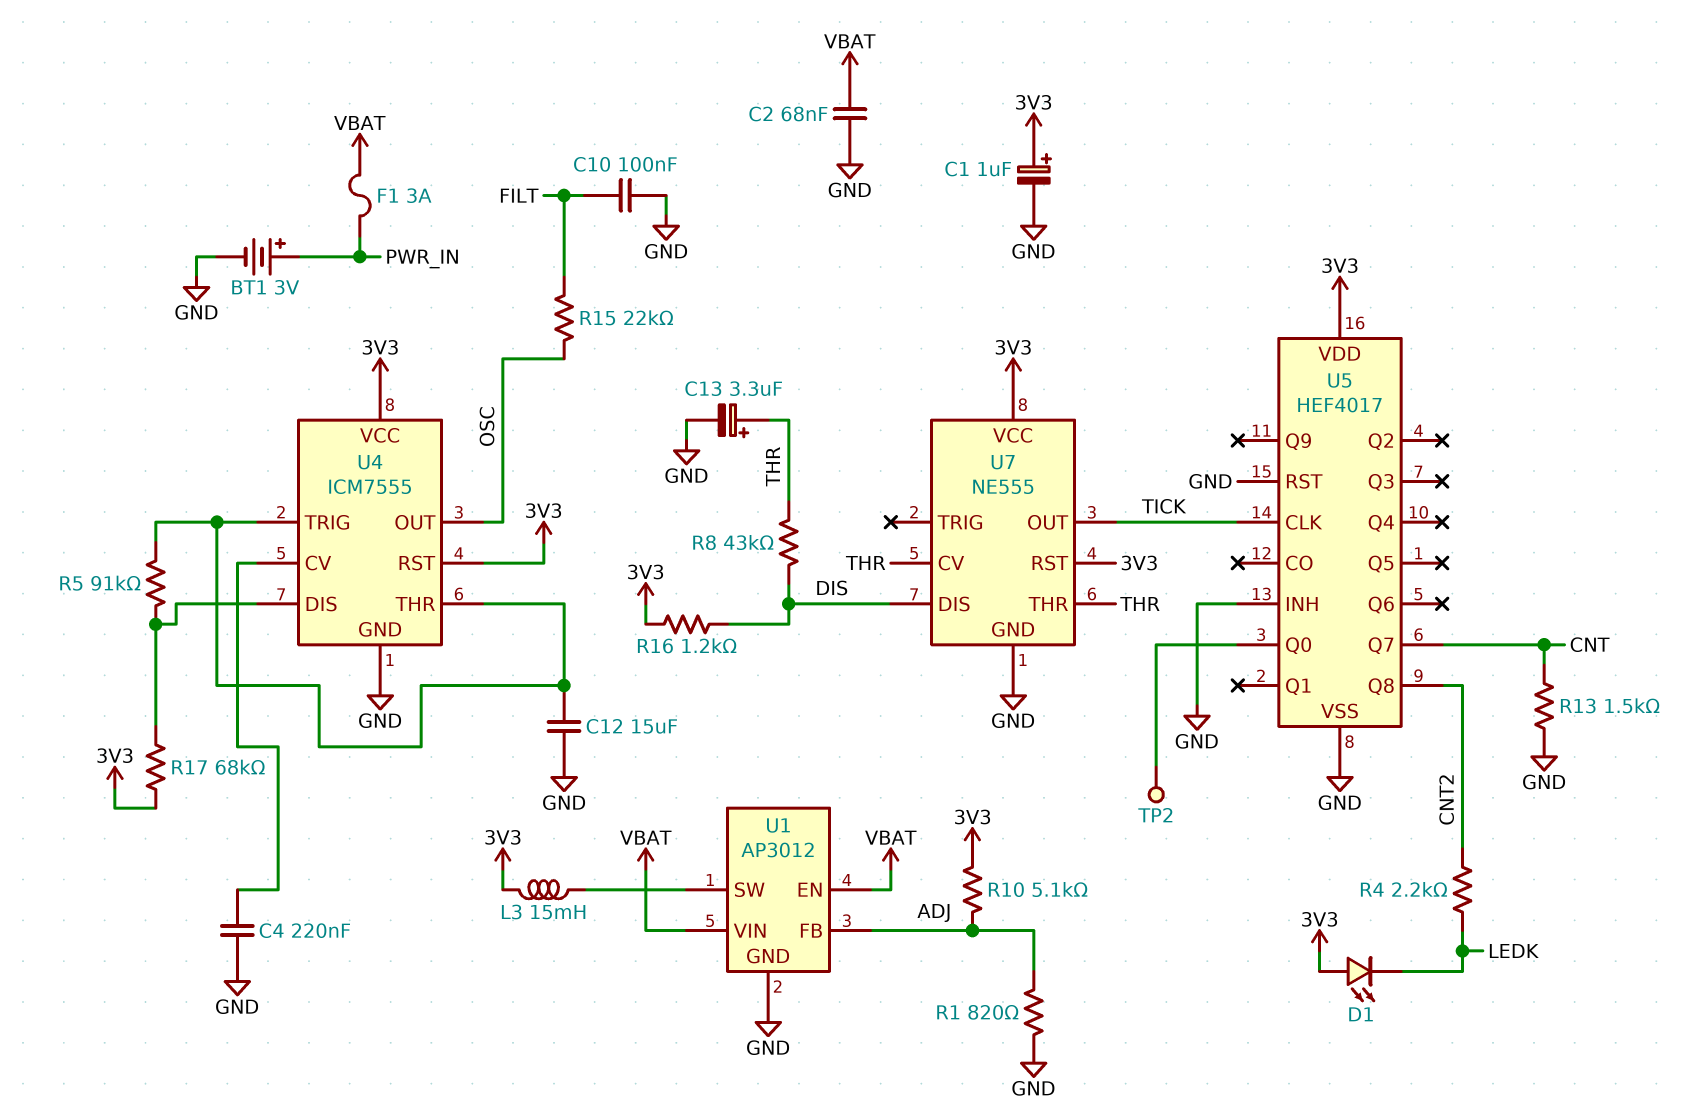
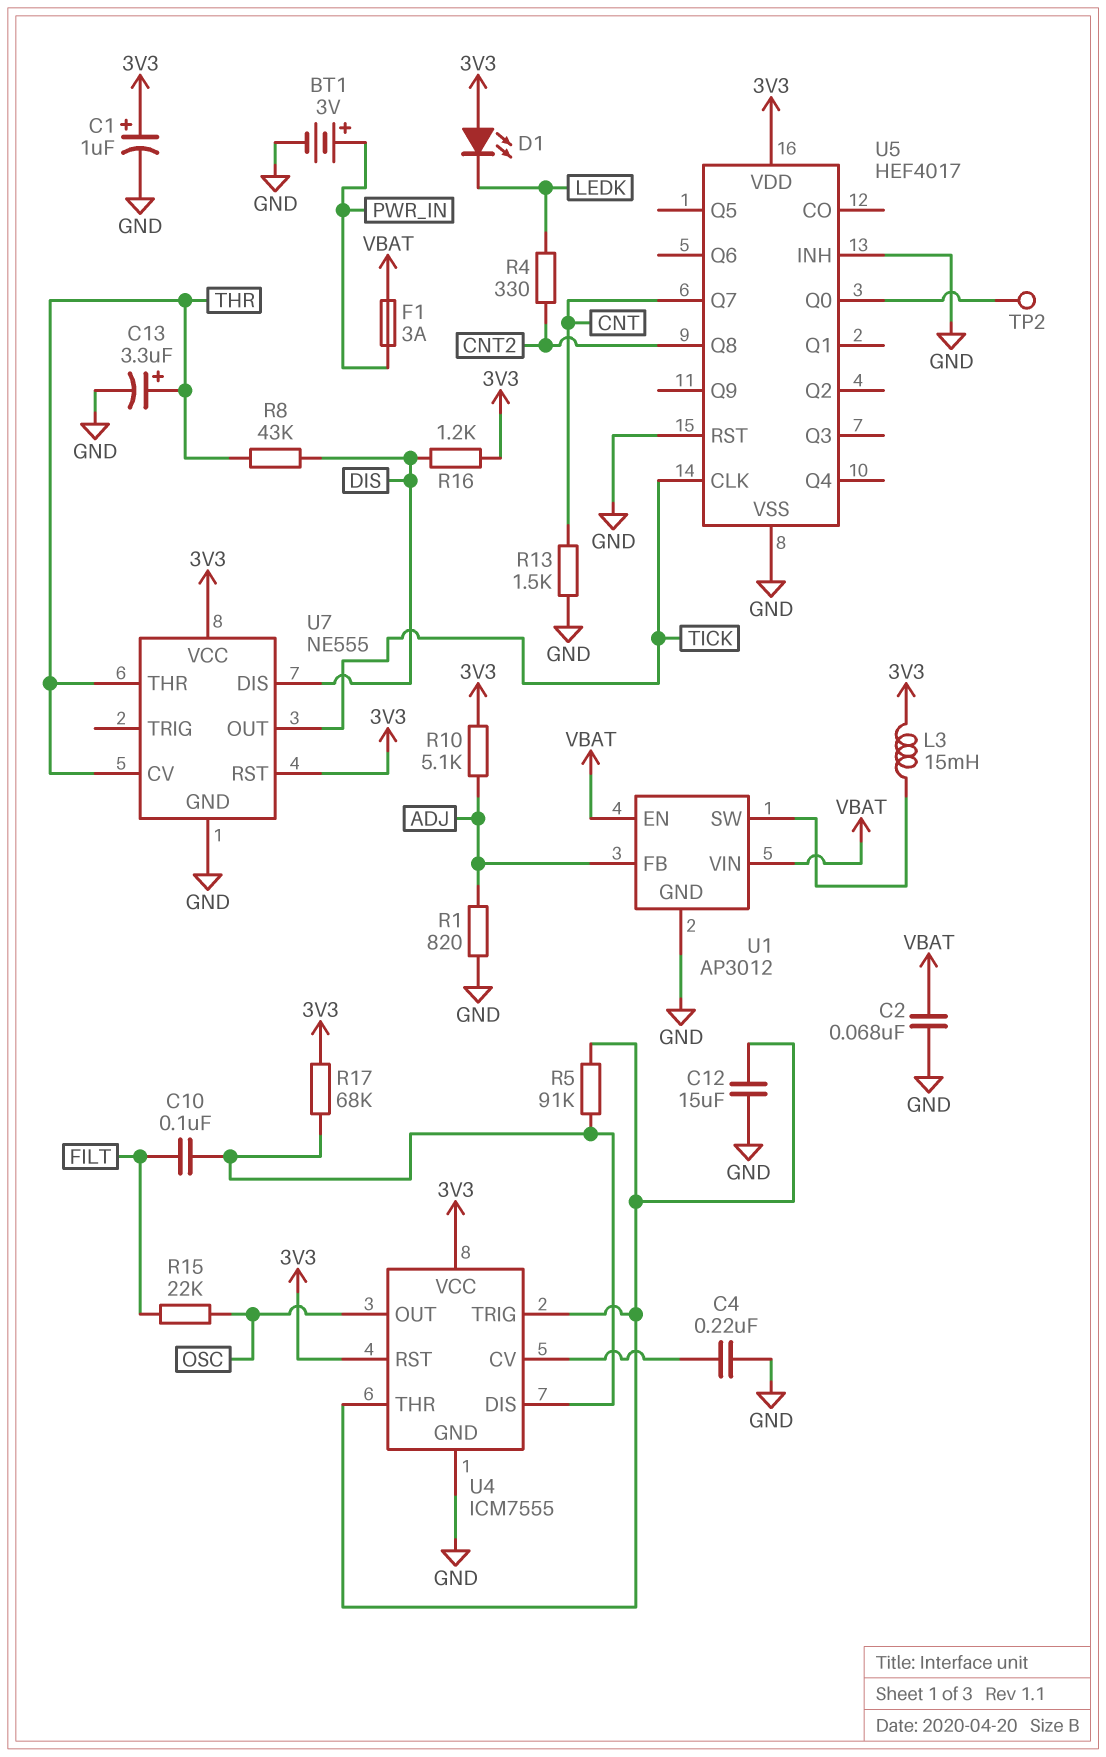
C10: 100nF (FILT, GND) -> 100nF (FILT, U4/DIS)
R4: 2.2k (CNT2, LEDK) -> 330 (CNT2, LEDK)

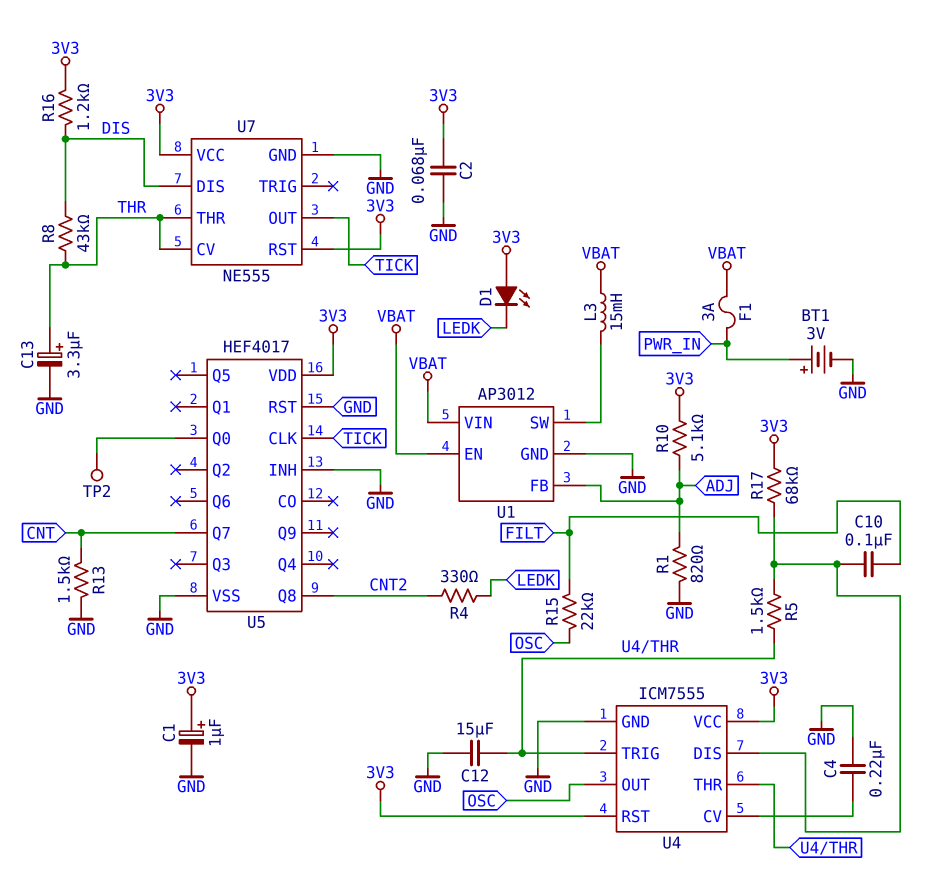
C2: 68nF (GND, VBAT) -> 68nF (3V3, GND)
L3: 15mH (3V3, U1/SW) -> 15mH (U1/SW, VBAT)
R5: 91k (U4/DIS, U4/THR) -> 1.5k (U4/DIS, U4/THR)

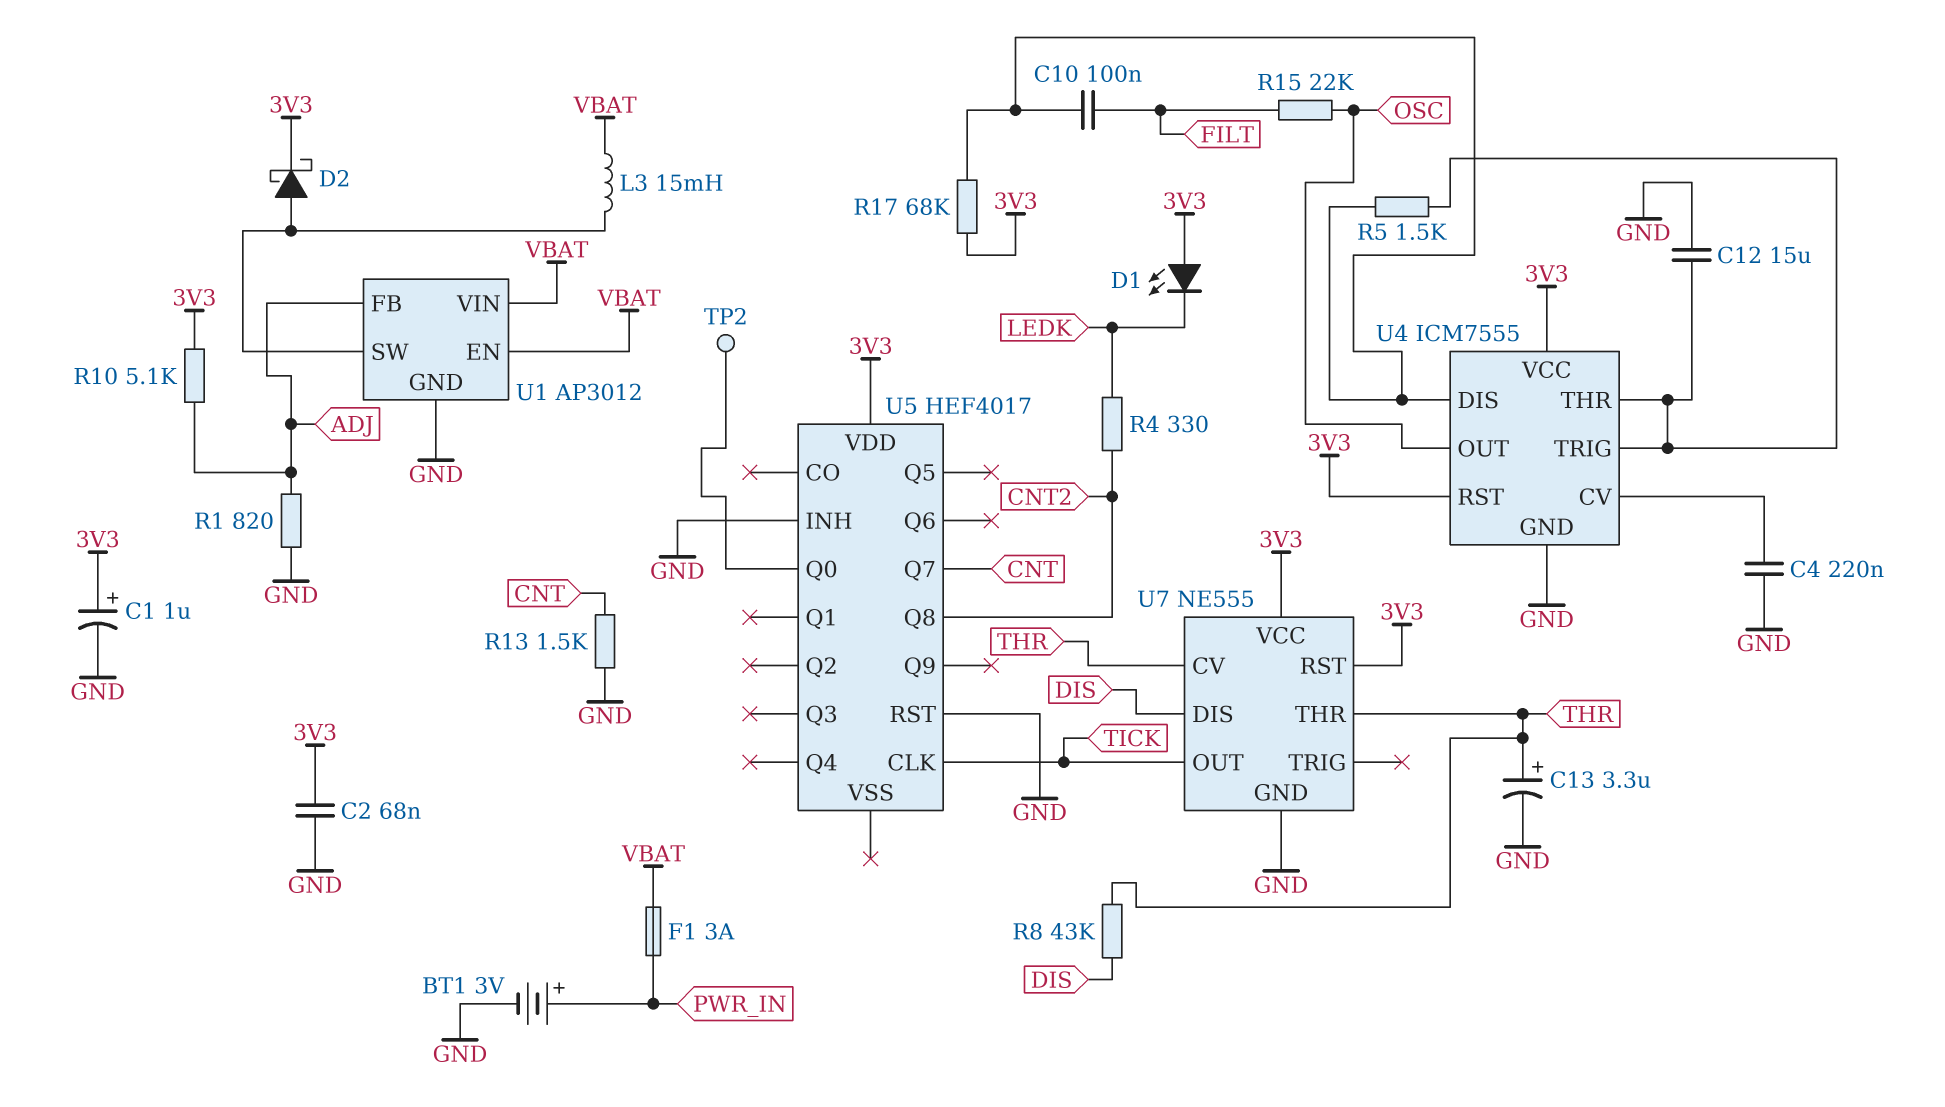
D2: none -> schottky (A U1/SW, K 3V3)
R16: 1.2k (3V3, DIS) -> none
U5 pin VSS: GND -> none

